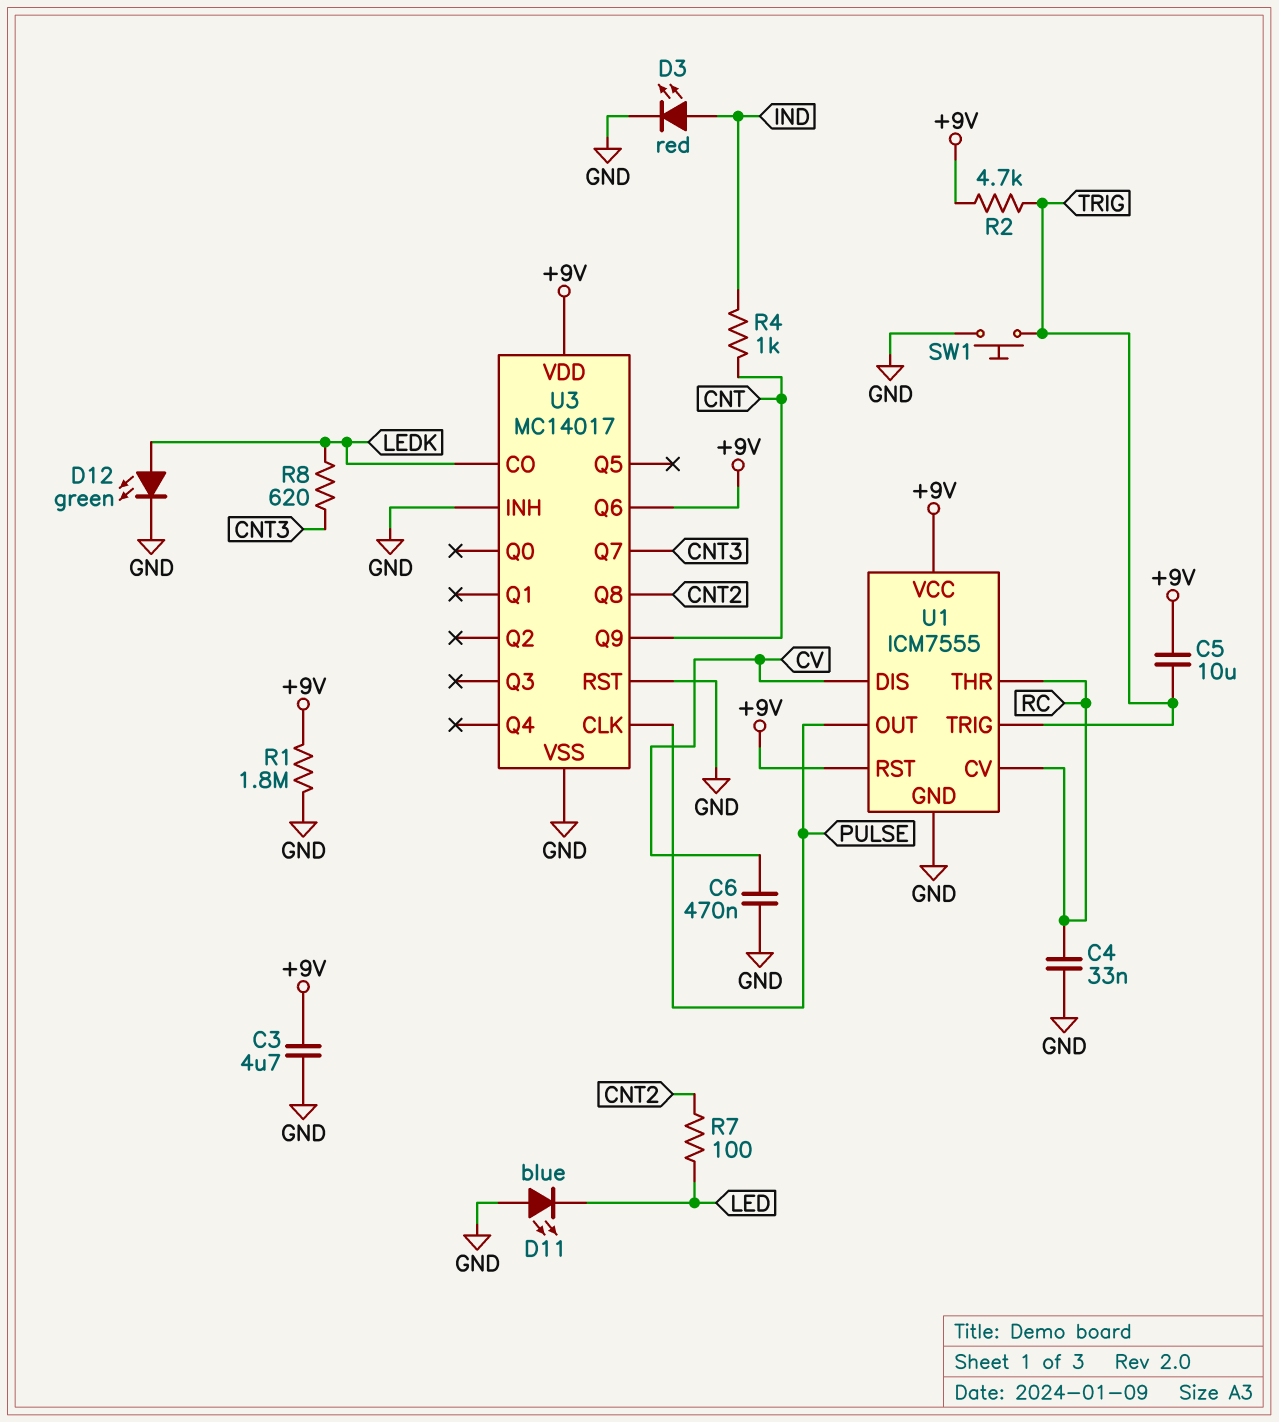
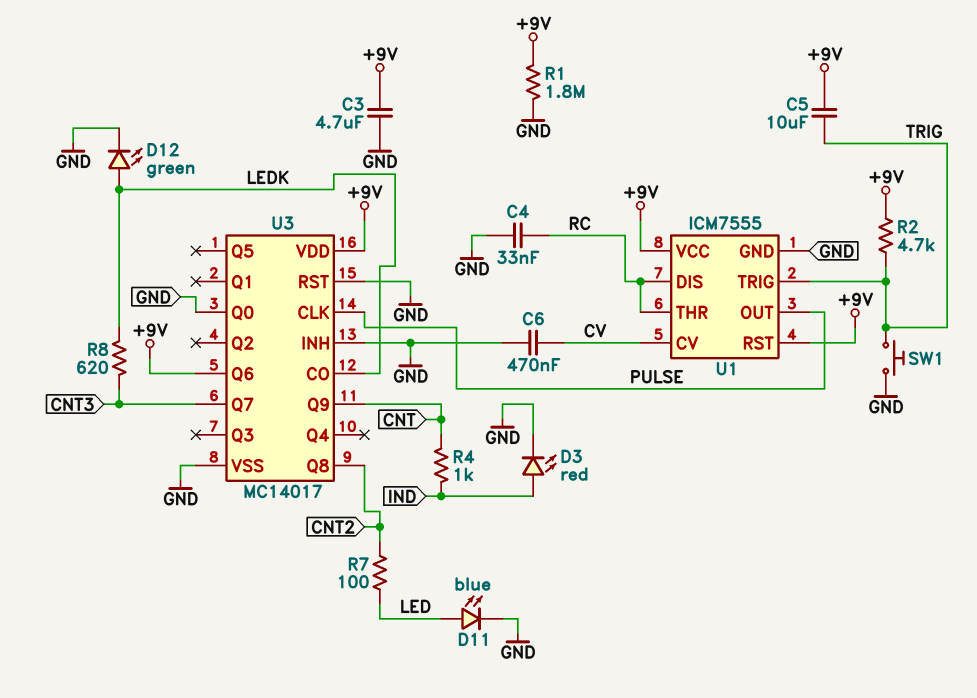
D11: LED blue (A GND, K LED) -> LED blue (A LED, K GND)
U1 pin CV: RC -> CV
U1 pin DIS: CV -> RC
U3 pin Q0: none -> GND

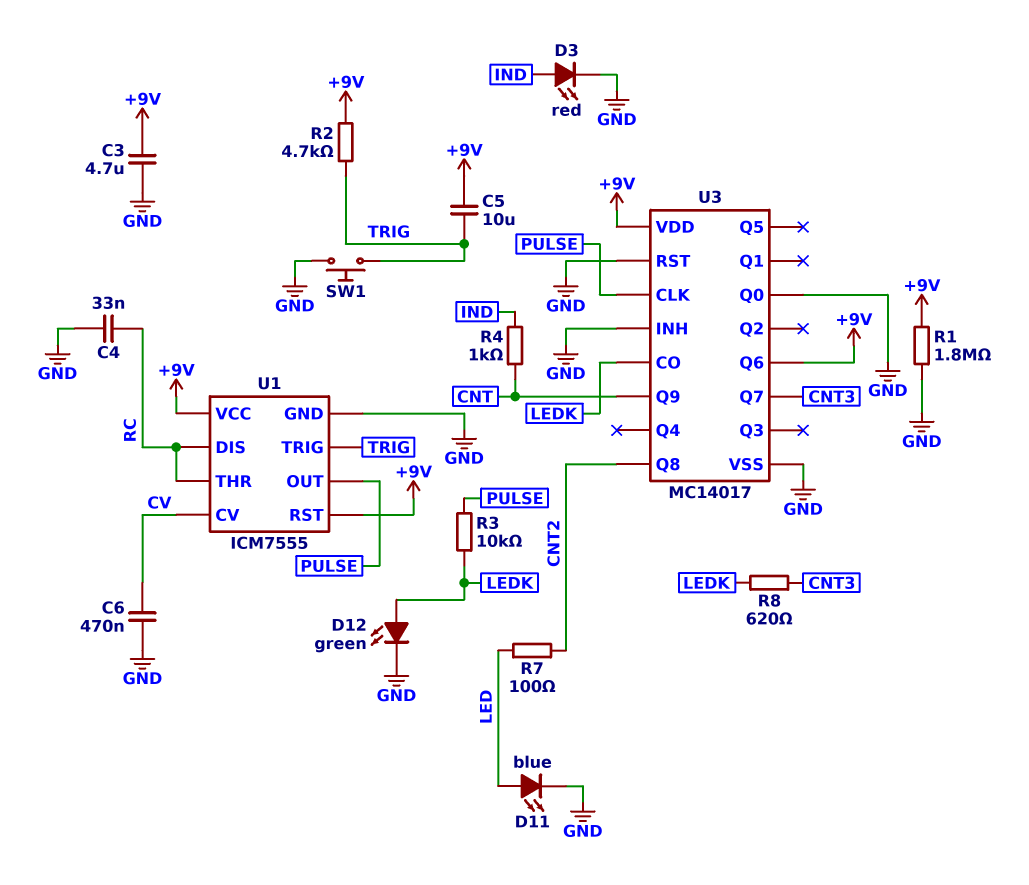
R3: none -> 10k (LEDK, PULSE)

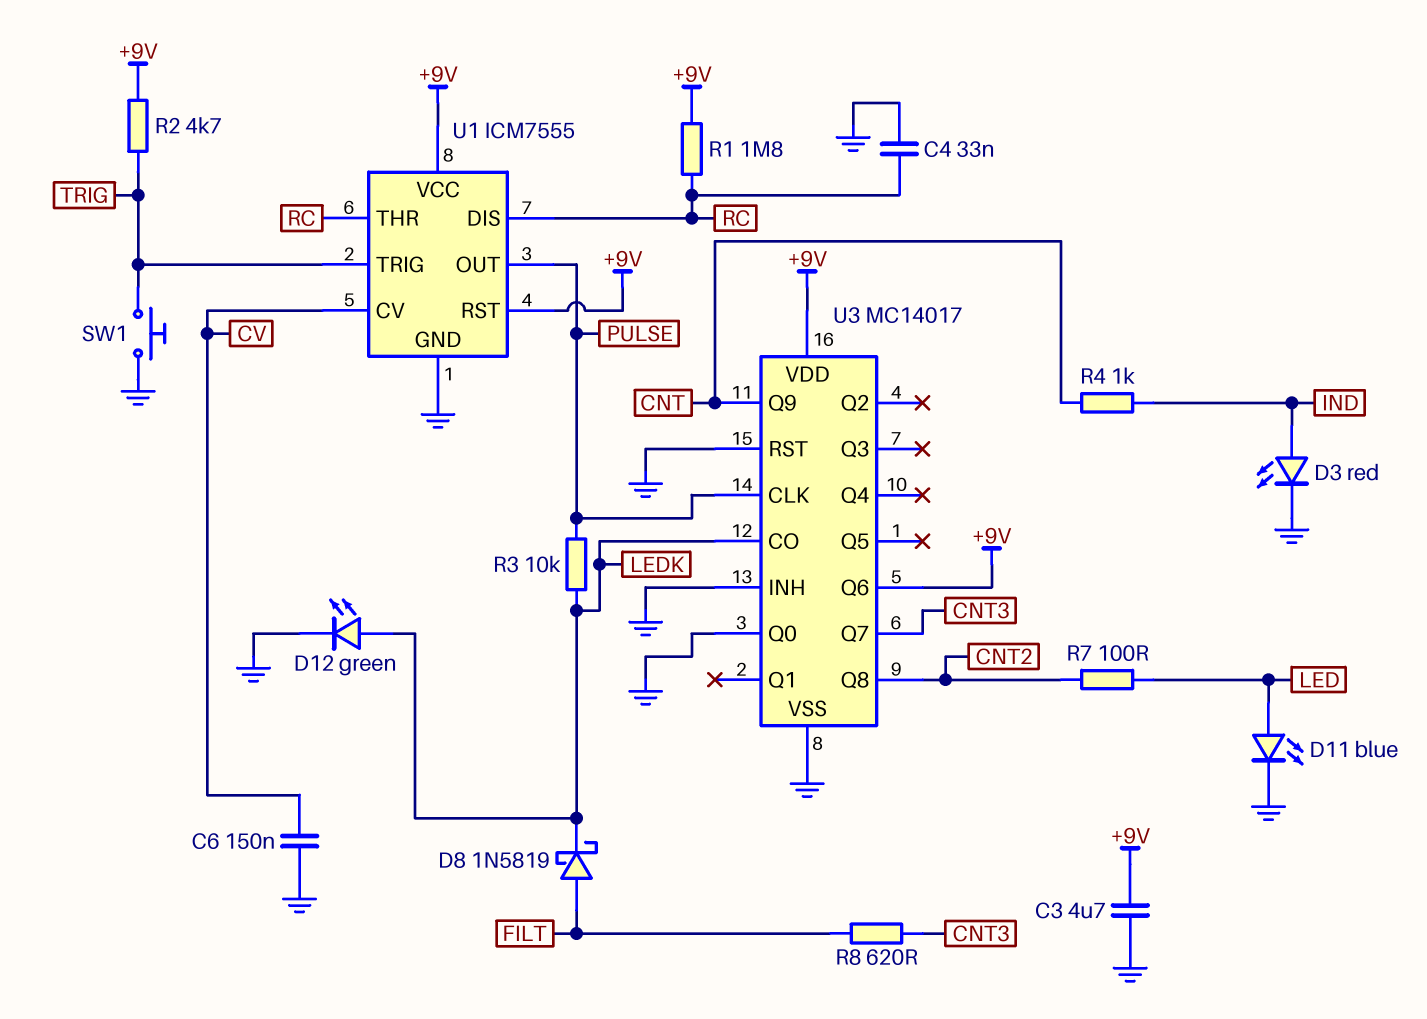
C5: 10uF (+9V, TRIG) -> none
C6: 470nF (CV, GND) -> 150nF (CV, GND)
D8: none -> schottky 1N5819 (A FILT, K LEDK)
R1: 1.8M (+9V, GND) -> 1.8M (+9V, RC)
R8: 620 (CNT3, LEDK) -> 620 (CNT3, FILT)

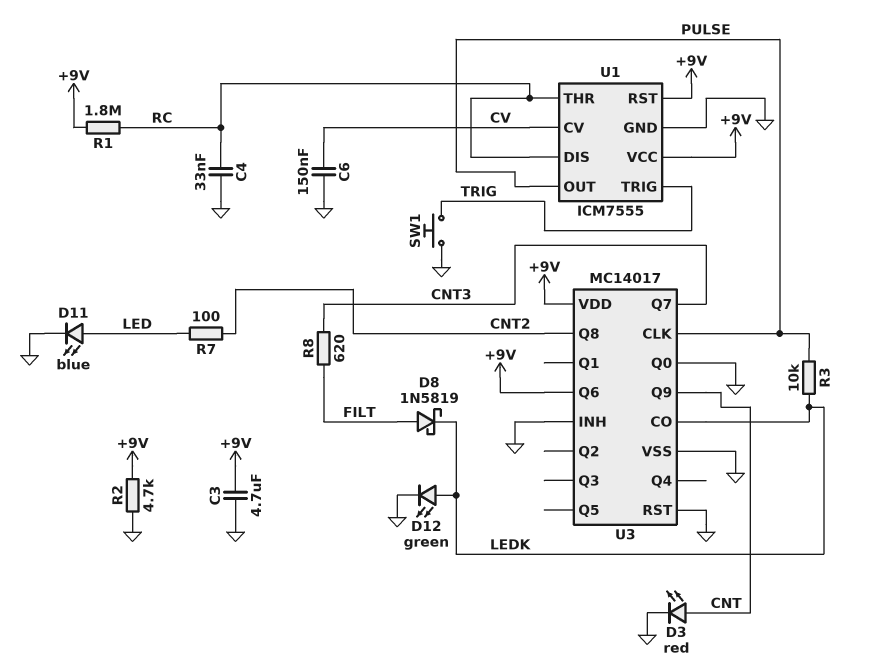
D3: LED red (A IND, K GND) -> LED red (A CNT, K GND)
R2: 4.7k (+9V, TRIG) -> 4.7k (+9V, GND)
R4: 1k (CNT, IND) -> none

